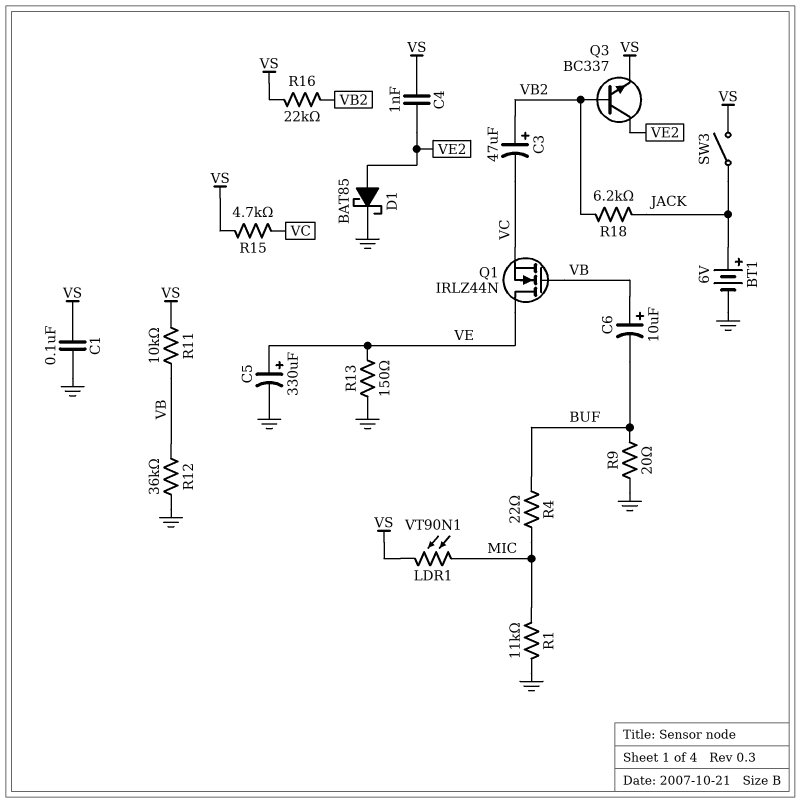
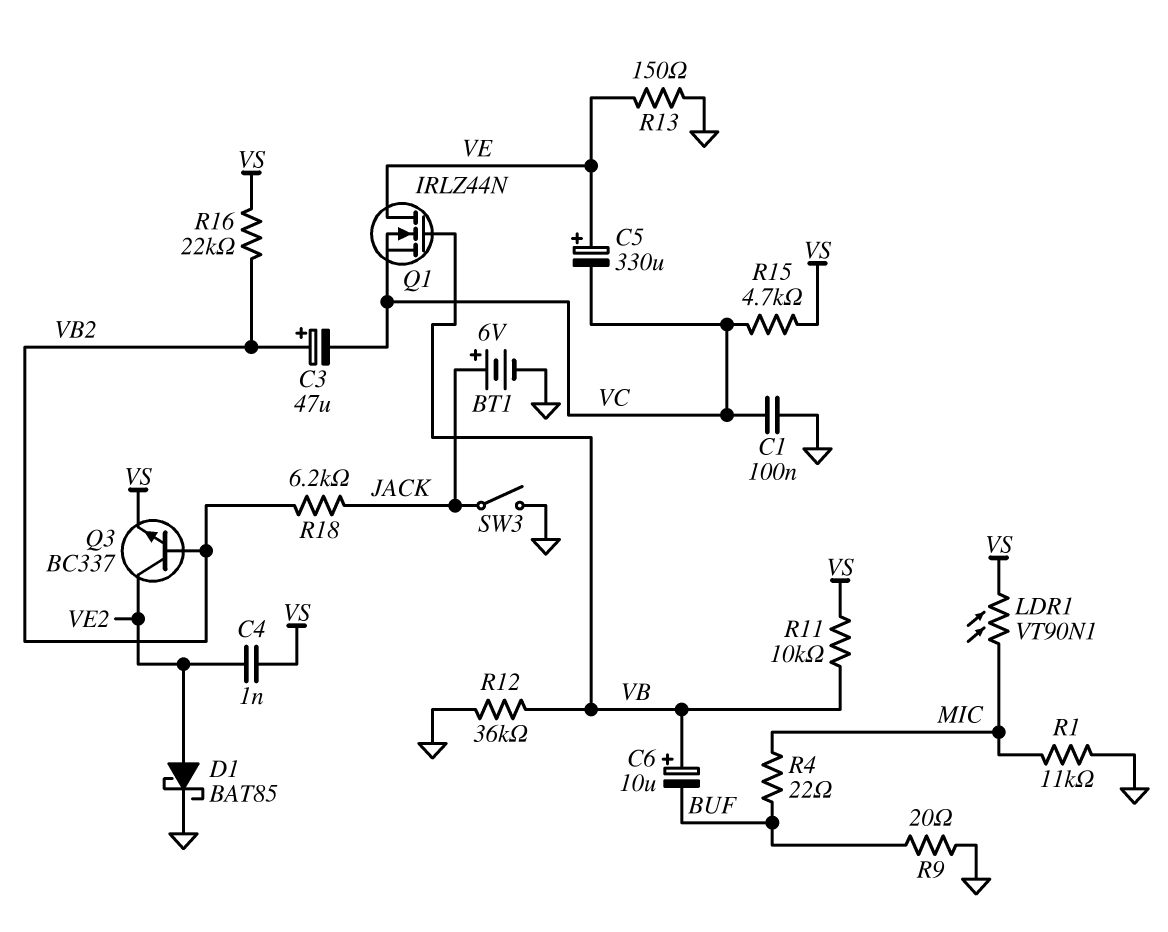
C1: 100nF (GND, VS) -> 100nF (GND, VC)
C5: 330uF (plus VE, minus GND) -> 330uF (plus VE, minus VC)
SW3: switch (JACK, VS) -> switch (GND, JACK)

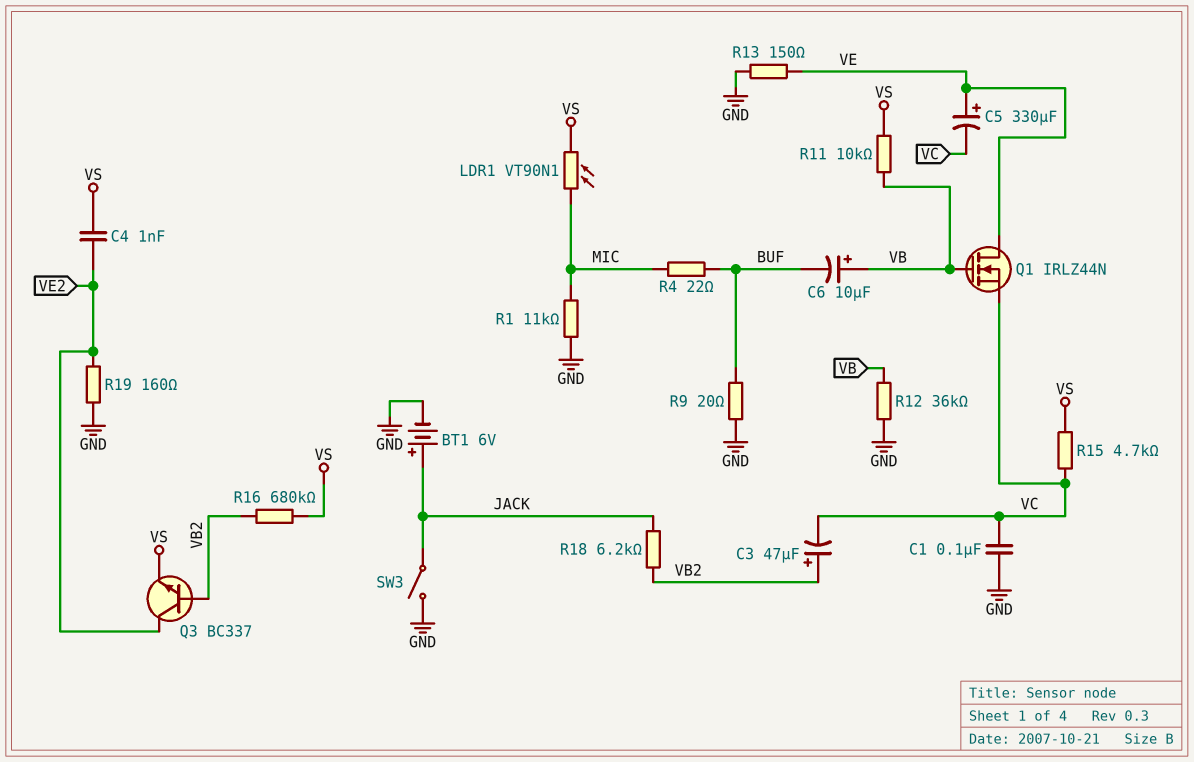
D1: schottky BAT85 (A VE2, K GND) -> none
R16: 22k (VB2, VS) -> 680k (VB2, VS)
R19: none -> 160 (GND, VE2)

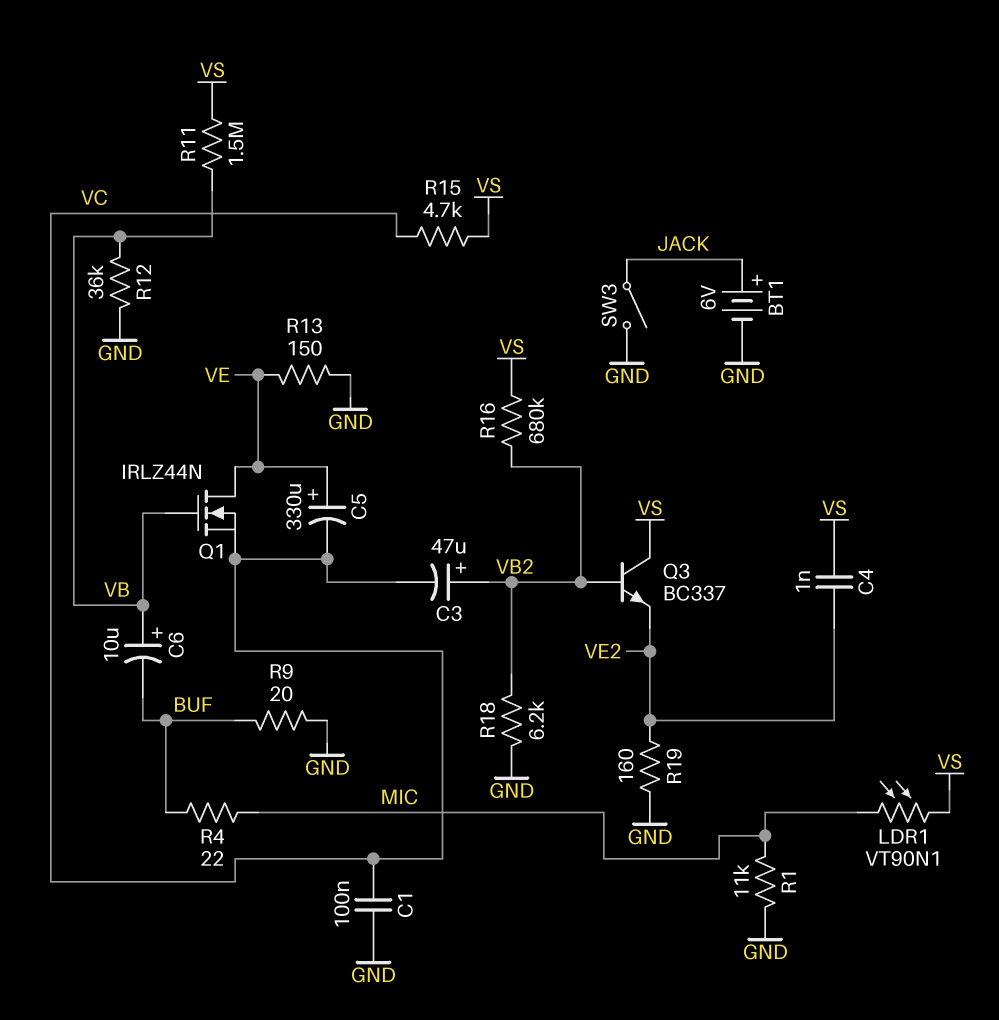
Q3: NPN BC337 (B VB2, C VE2, E VS) -> NPN BC337 (B VB2, C VS, E VE2)
R11: 10k (VB, VS) -> 1.5M (VB, VS)
R18: 6.2k (JACK, VB2) -> 6.2k (GND, VB2)

